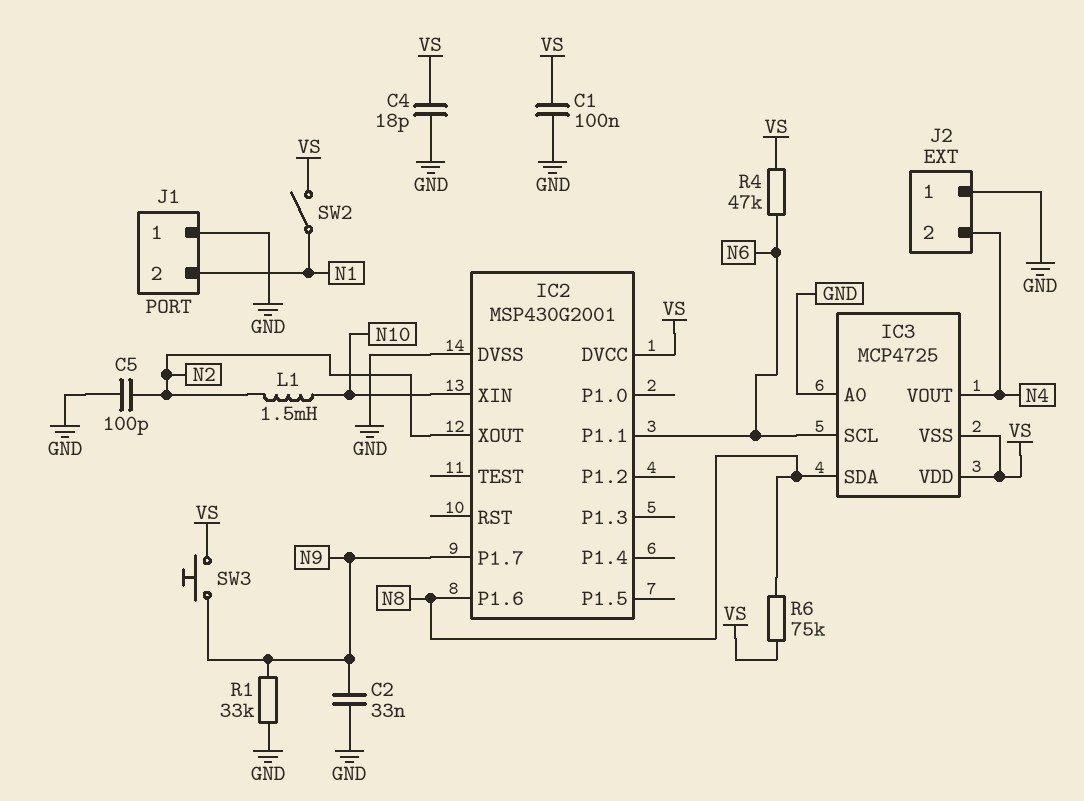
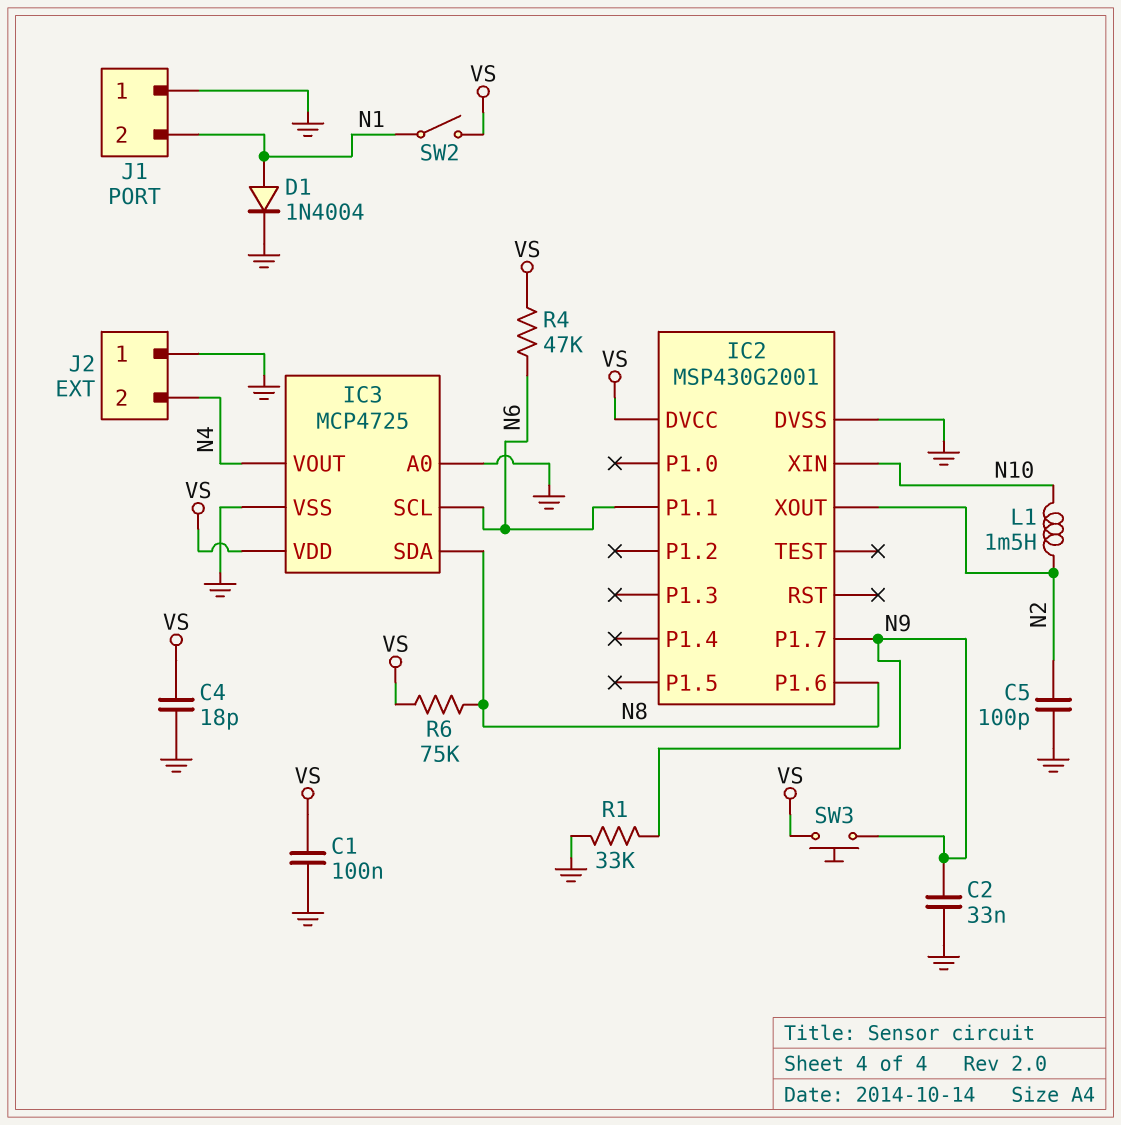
D1: none -> diode 1N4004 (A N1, K GND)
IC3 pin VSS: VS -> GND

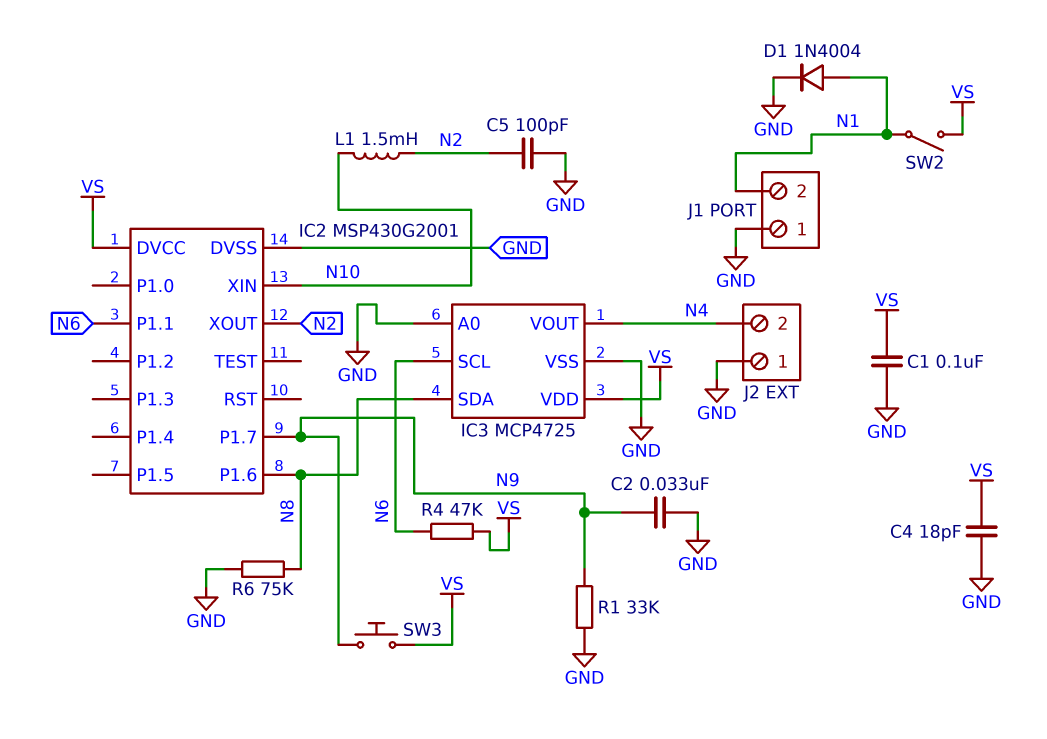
R6: 75k (N8, VS) -> 75k (GND, N8)

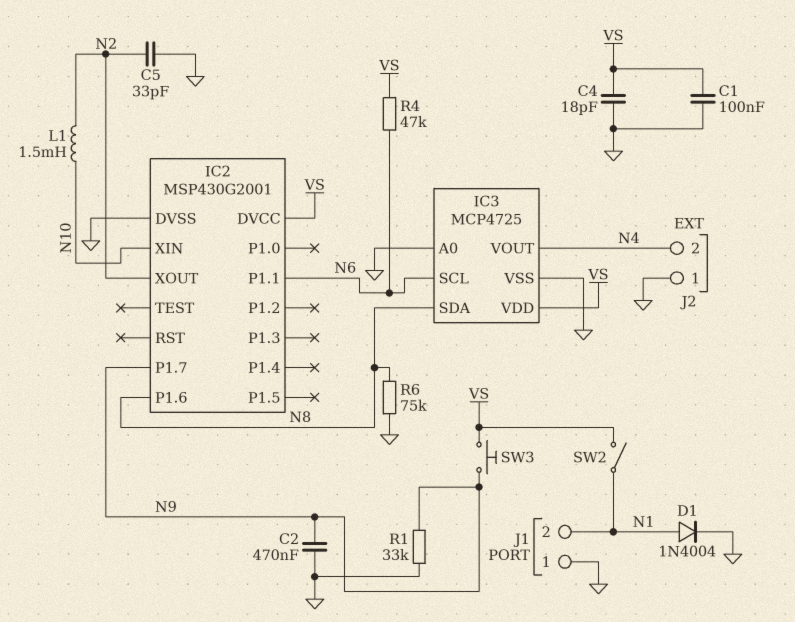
C2: 33nF (GND, N9) -> 470nF (GND, N9)
C5: 100pF (GND, N2) -> 33pF (GND, N2)

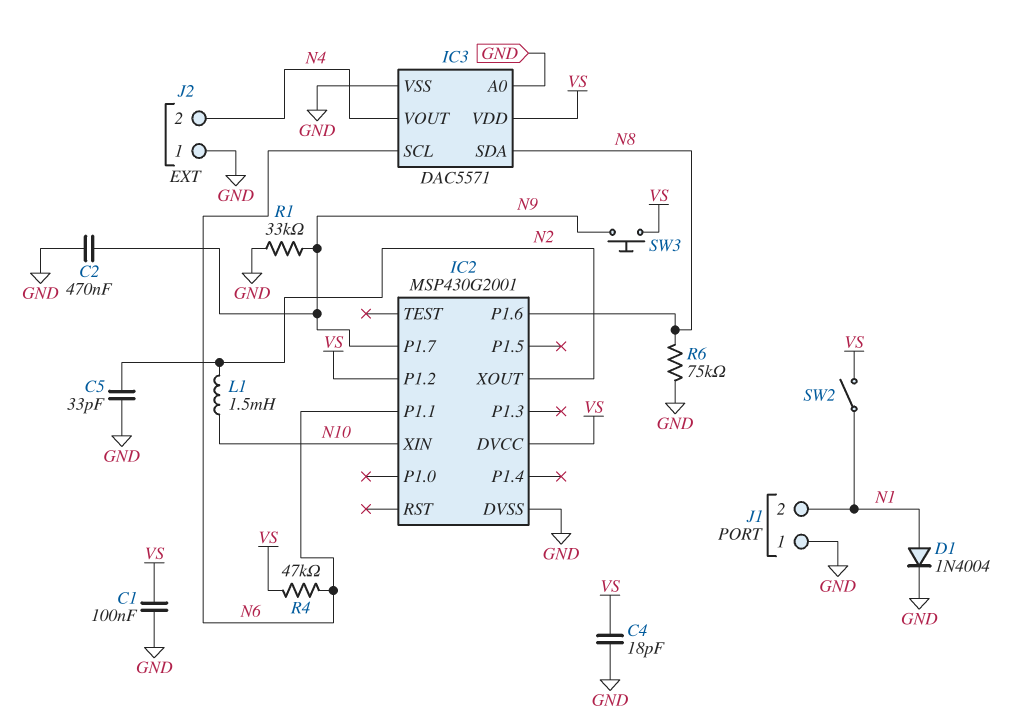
IC2 pin P1.2: none -> VS
IC3: MCP4725 -> DAC5571

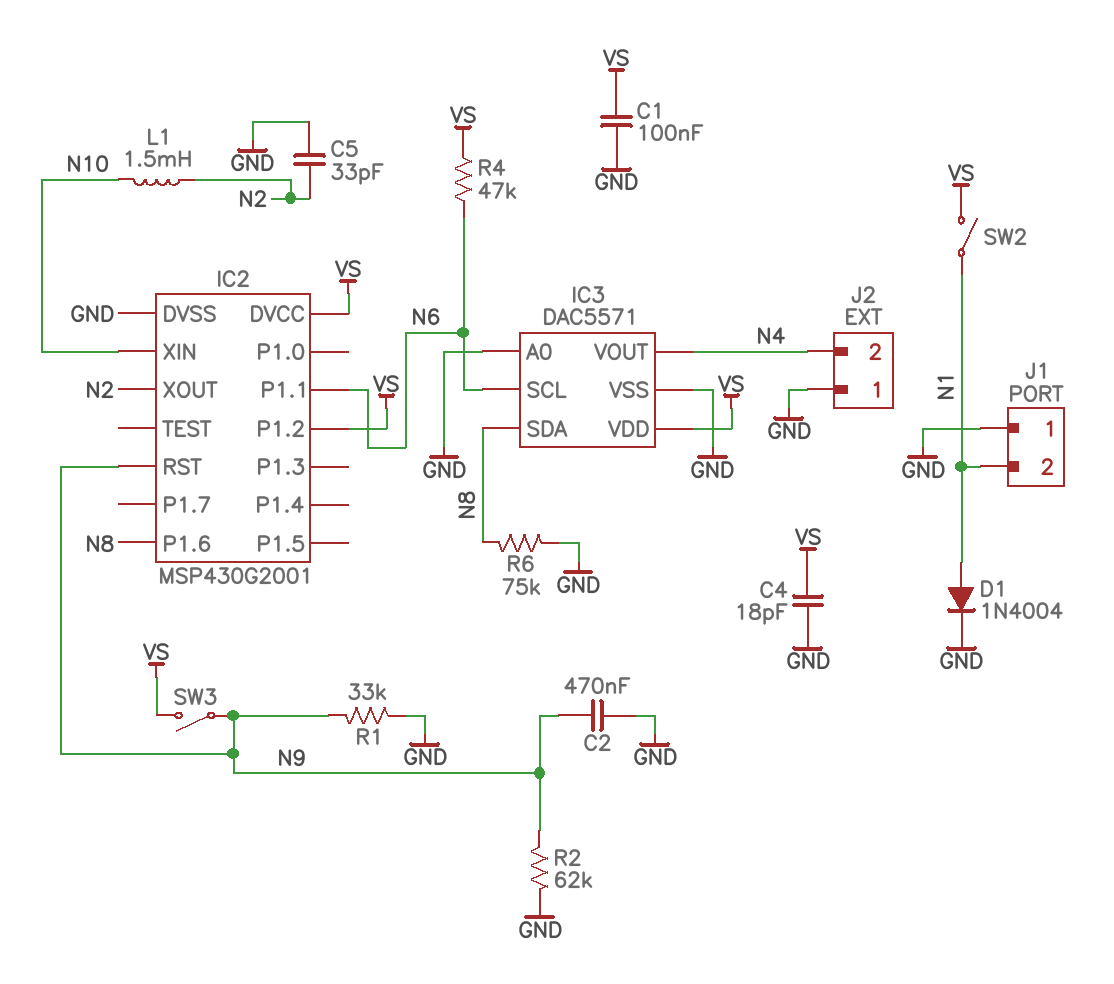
IC2 pin P1.7: N9 -> none
IC2 pin RST: none -> N9
R2: none -> 62k (GND, N9)
SW3: button (N9, VS) -> switch (N9, VS)

